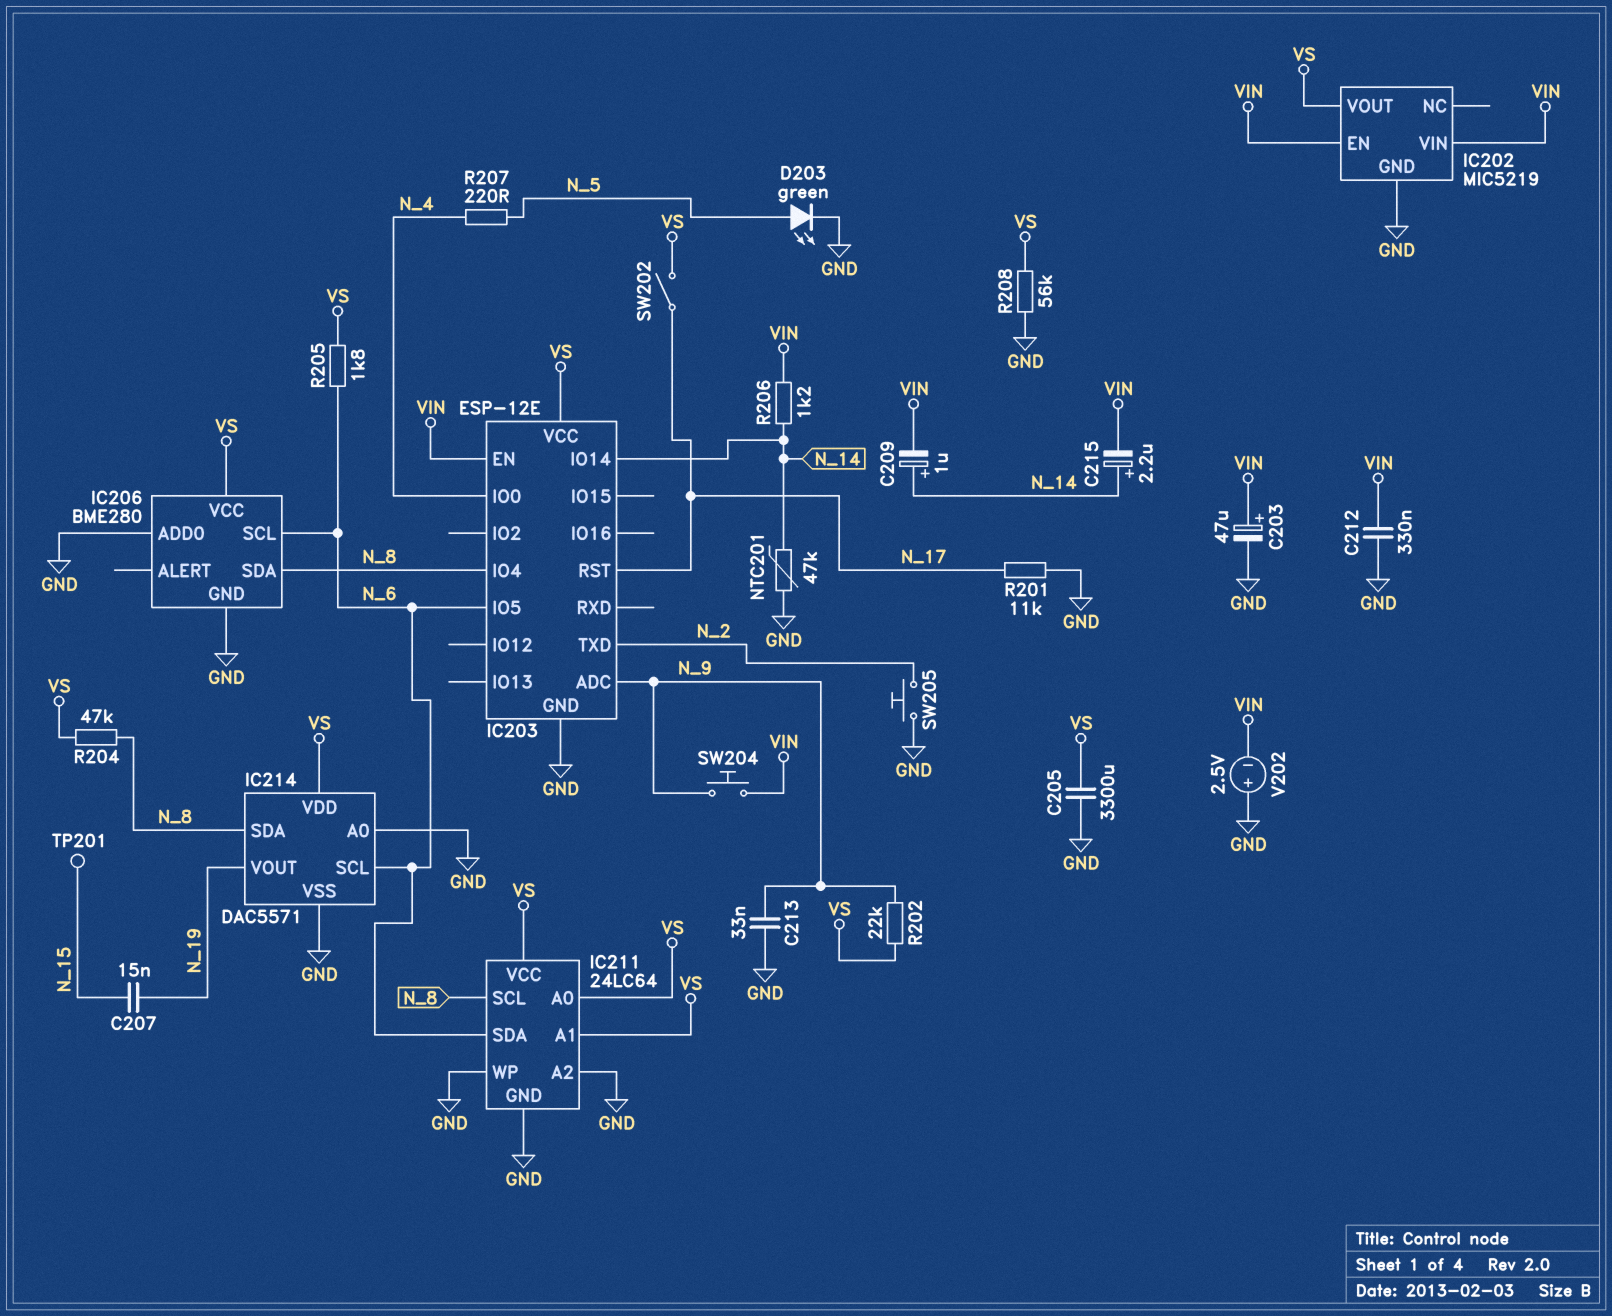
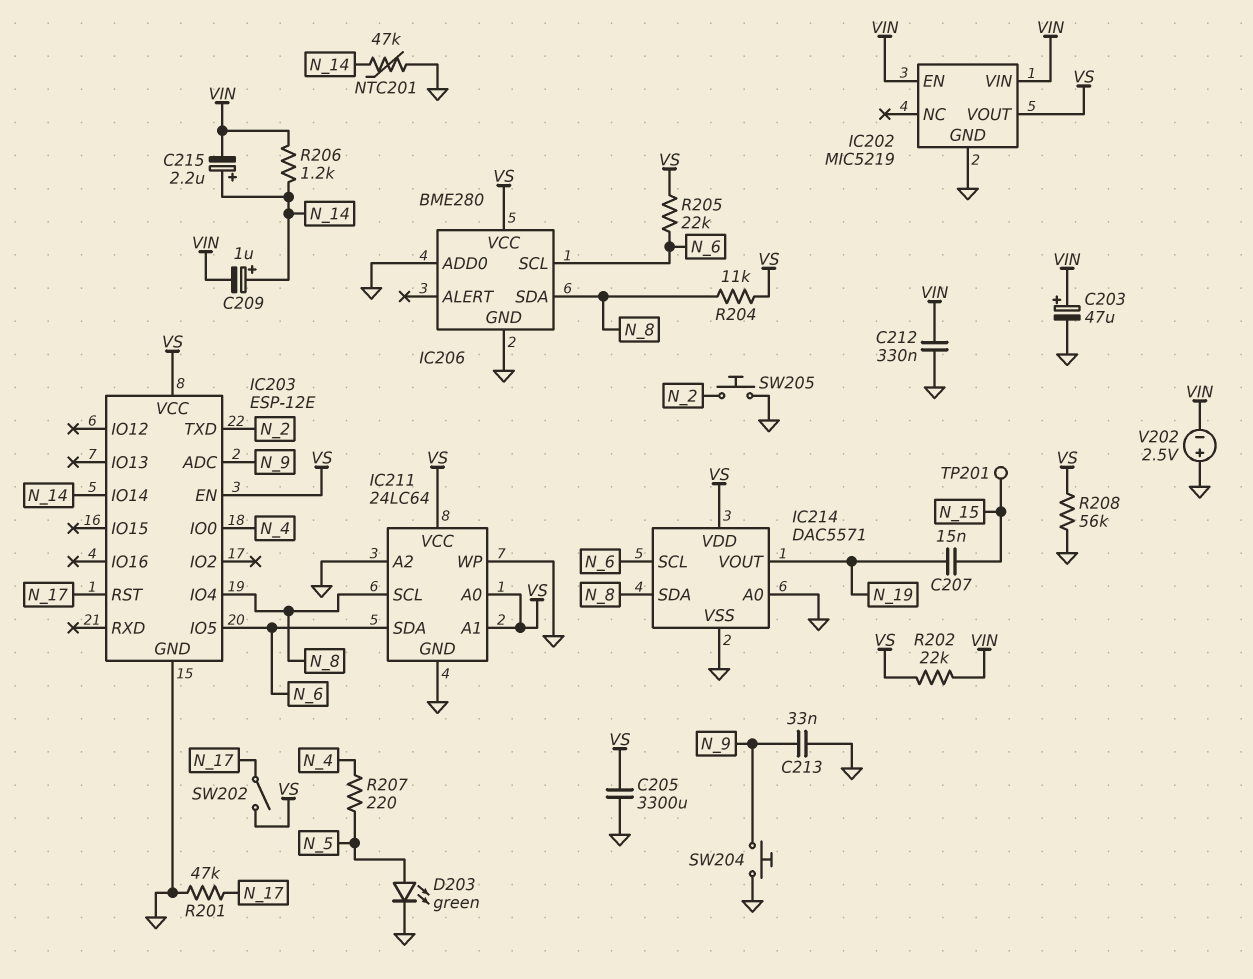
IC203 pin EN: VIN -> VS
R201: 11k (GND, N_17) -> 47k (GND, N_17)
R202: 22k (N_9, VS) -> 22k (VIN, VS)
R204: 47k (N_8, VS) -> 11k (N_8, VS)
R205: 1.8k (N_6, VS) -> 22k (N_6, VS)
SW204: button (N_9, VIN) -> button (GND, N_9)

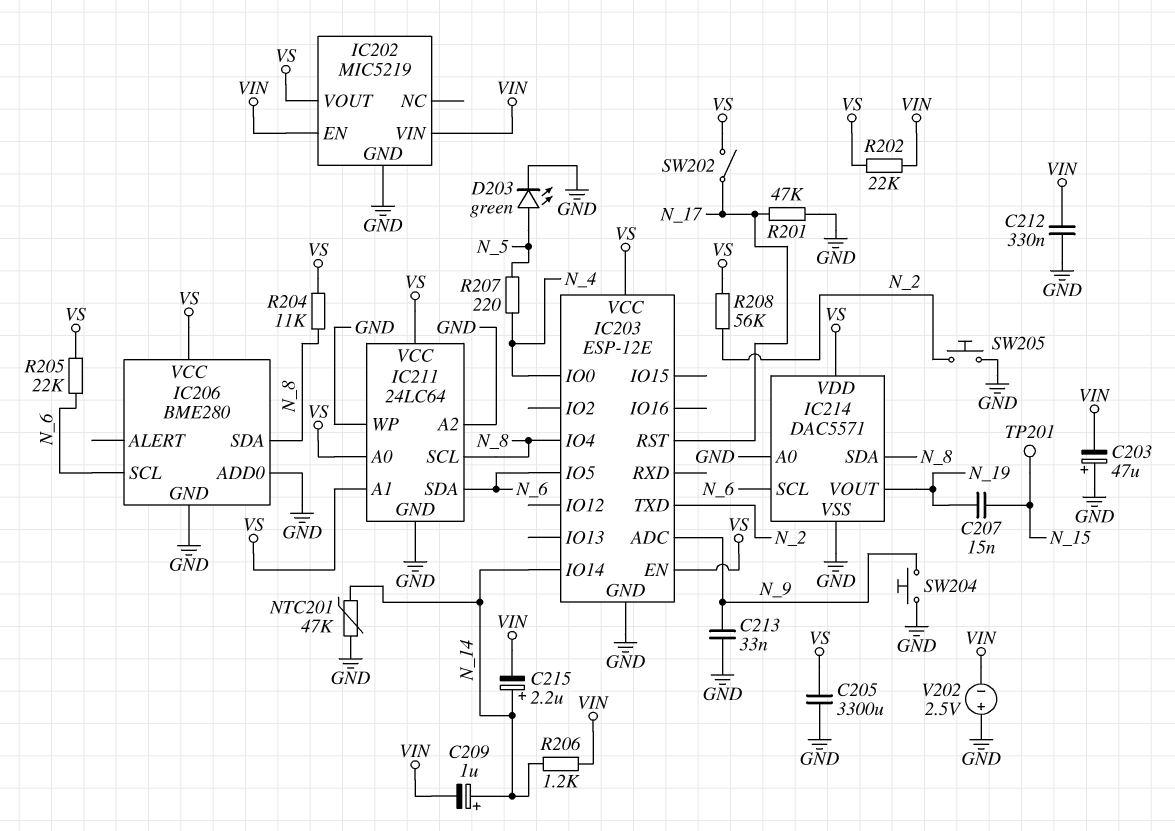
C203: 47uF (plus VIN, minus GND) -> 47uF (plus GND, minus VIN)
R208: 56k (GND, VS) -> 56k (N_2, VS)

